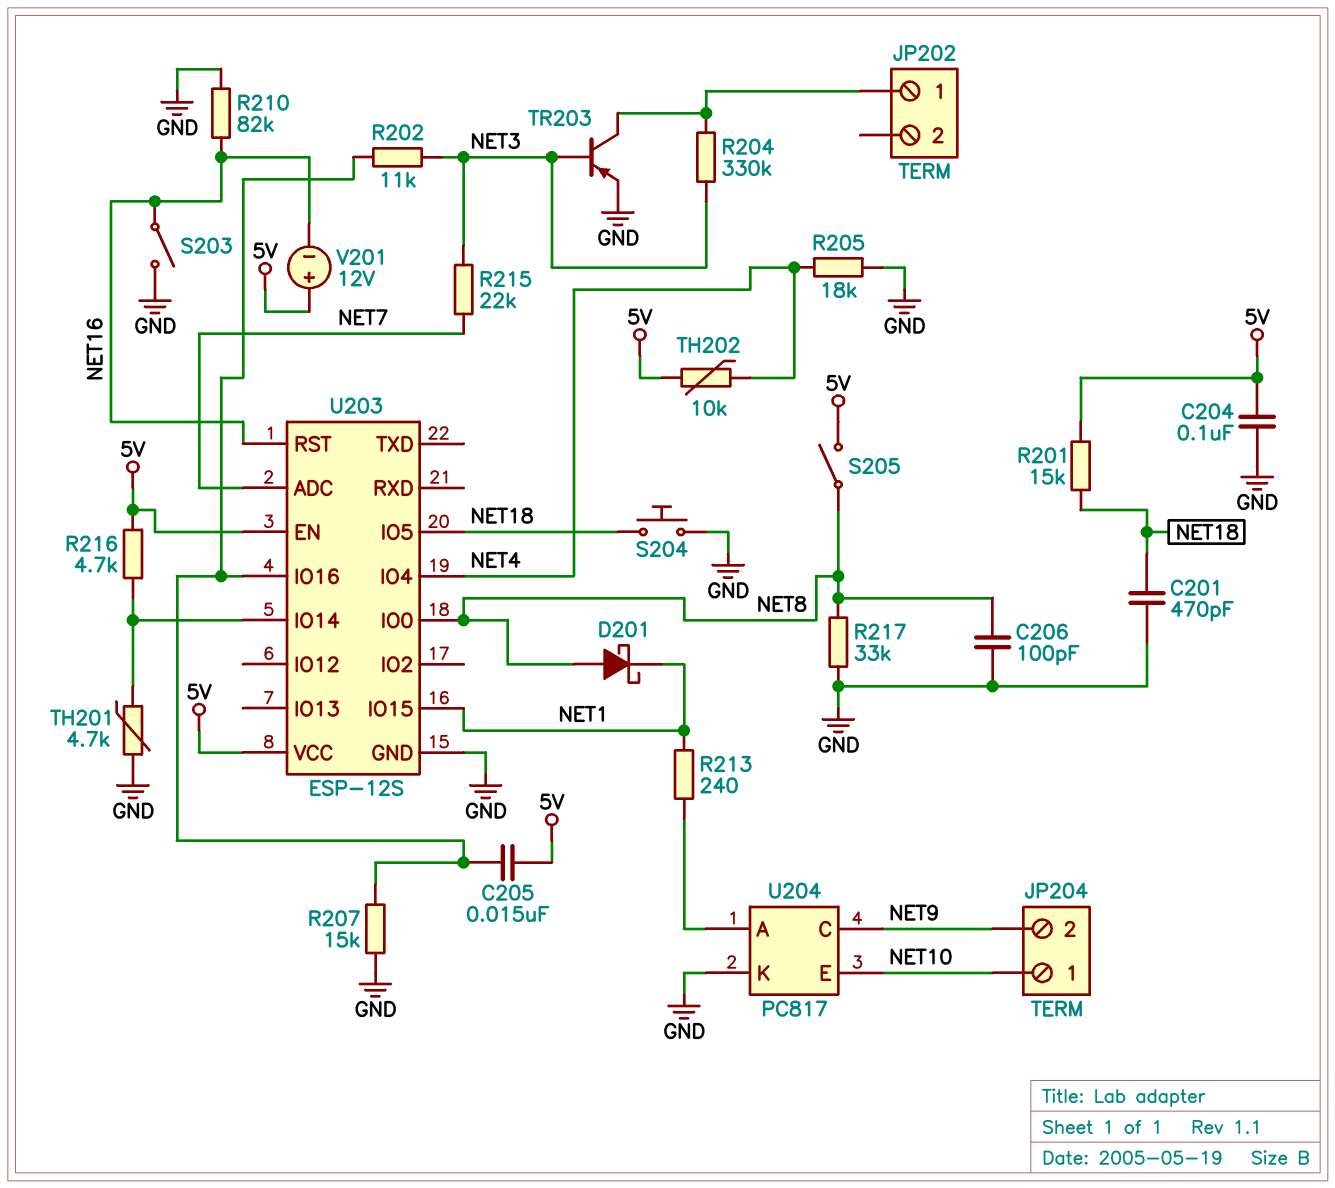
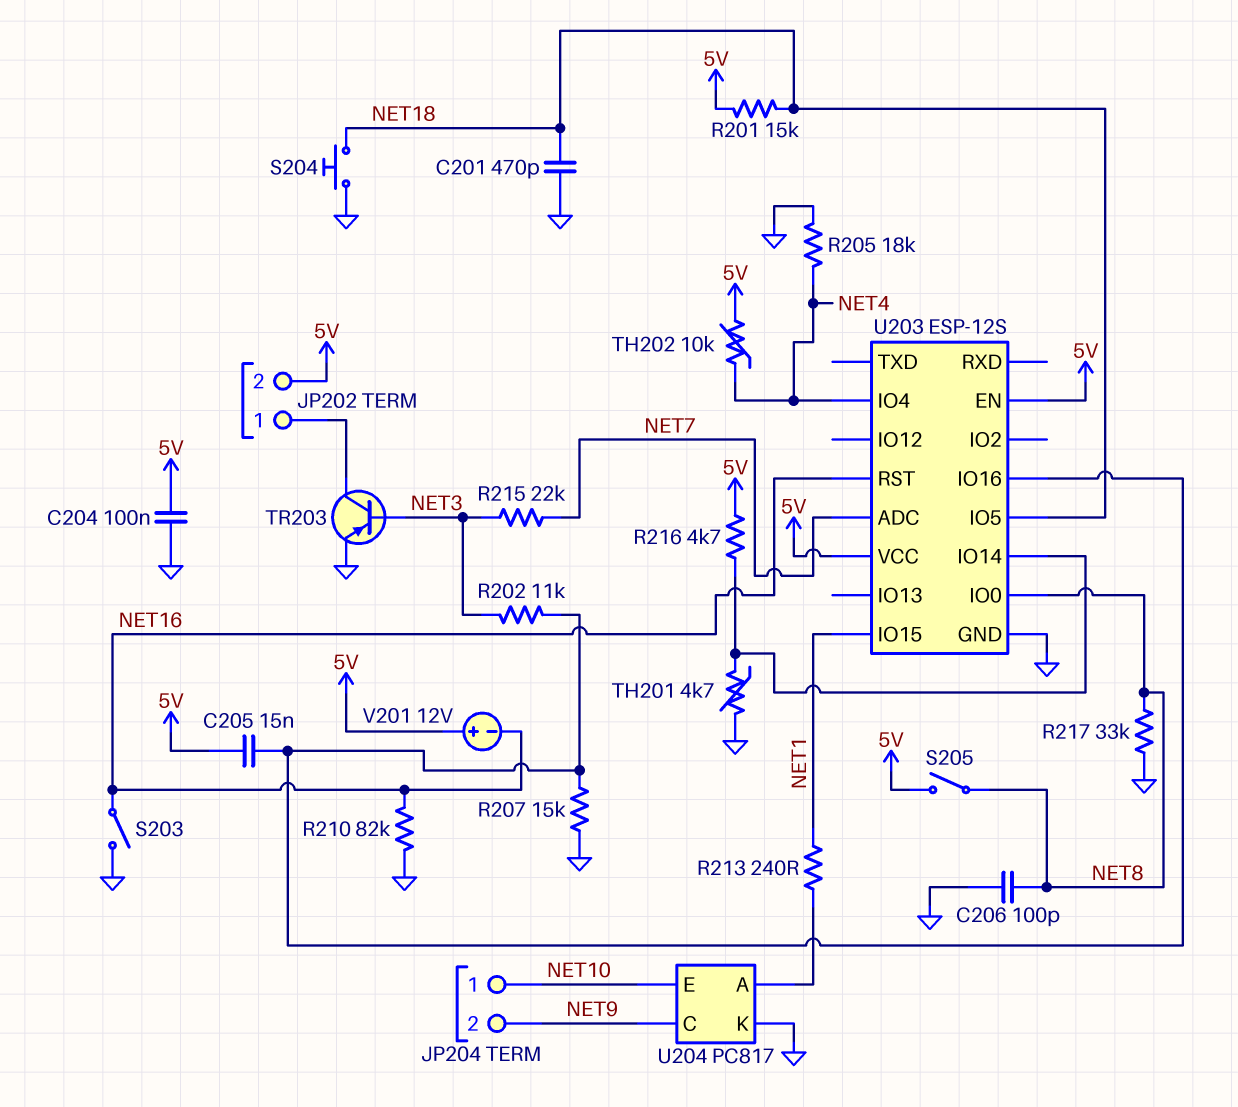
D201: schottky (A NET8, K NET1) -> none
JP202 pin 2: none -> 5V
R204: 330k (JP202/1, NET3) -> none

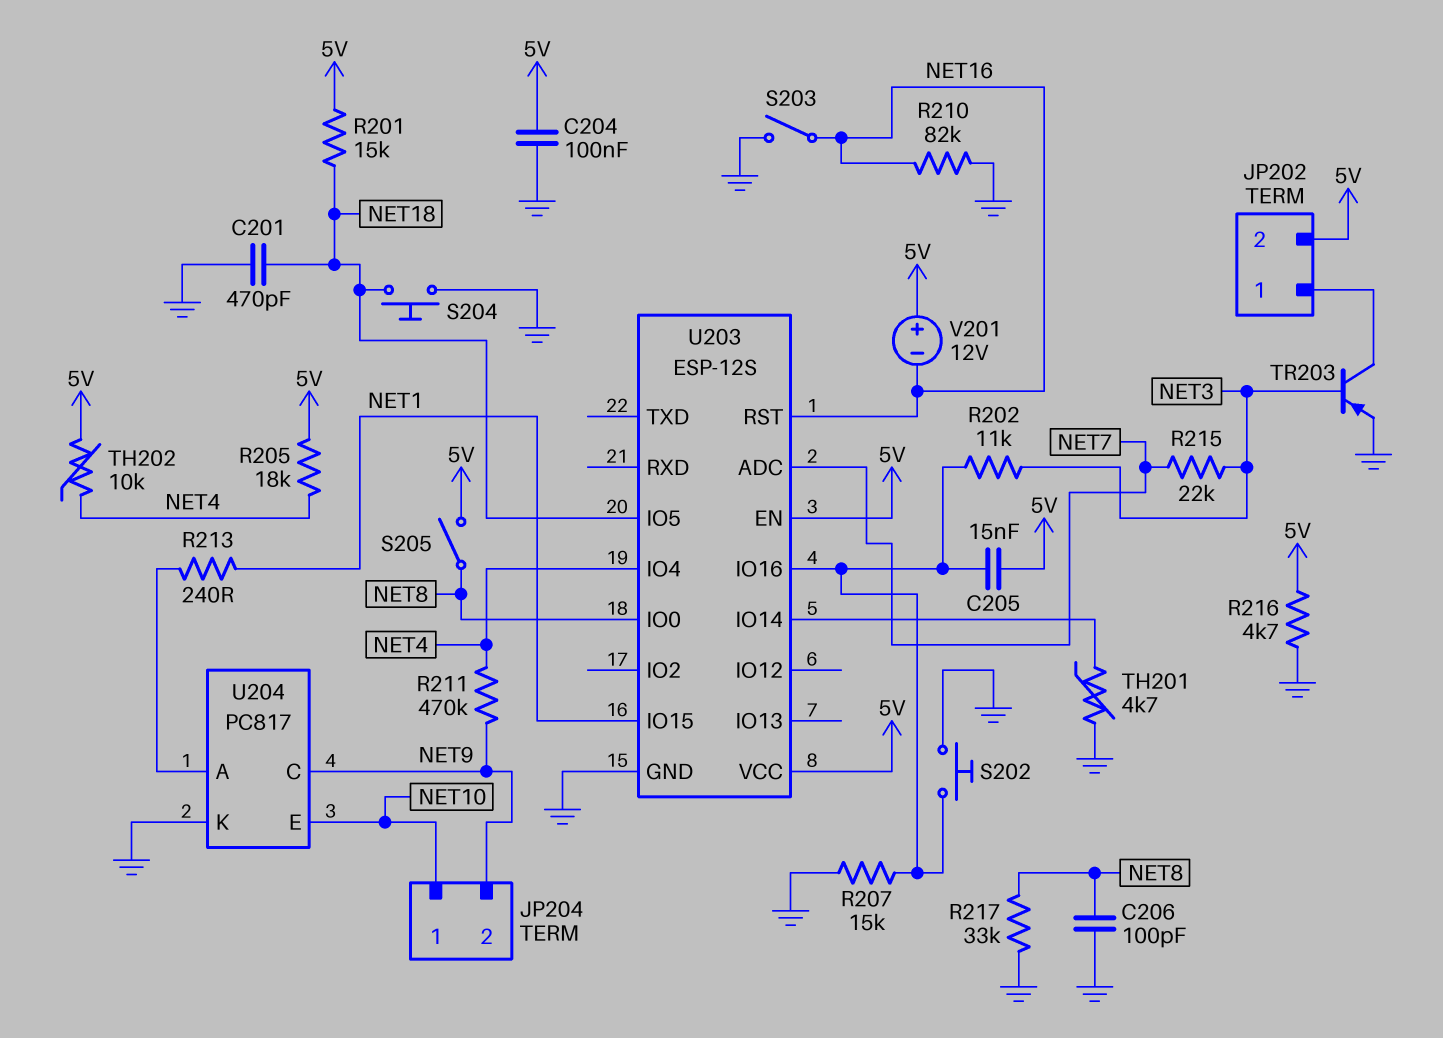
R205: 18k (GND, NET4) -> 18k (5V, NET4)
R211: none -> 470k (NET4, NET9)
R216: 4.7k (5V, U203/IO14) -> 4.7k (5V, GND)
S202: none -> button (GND, U203/IO16)

